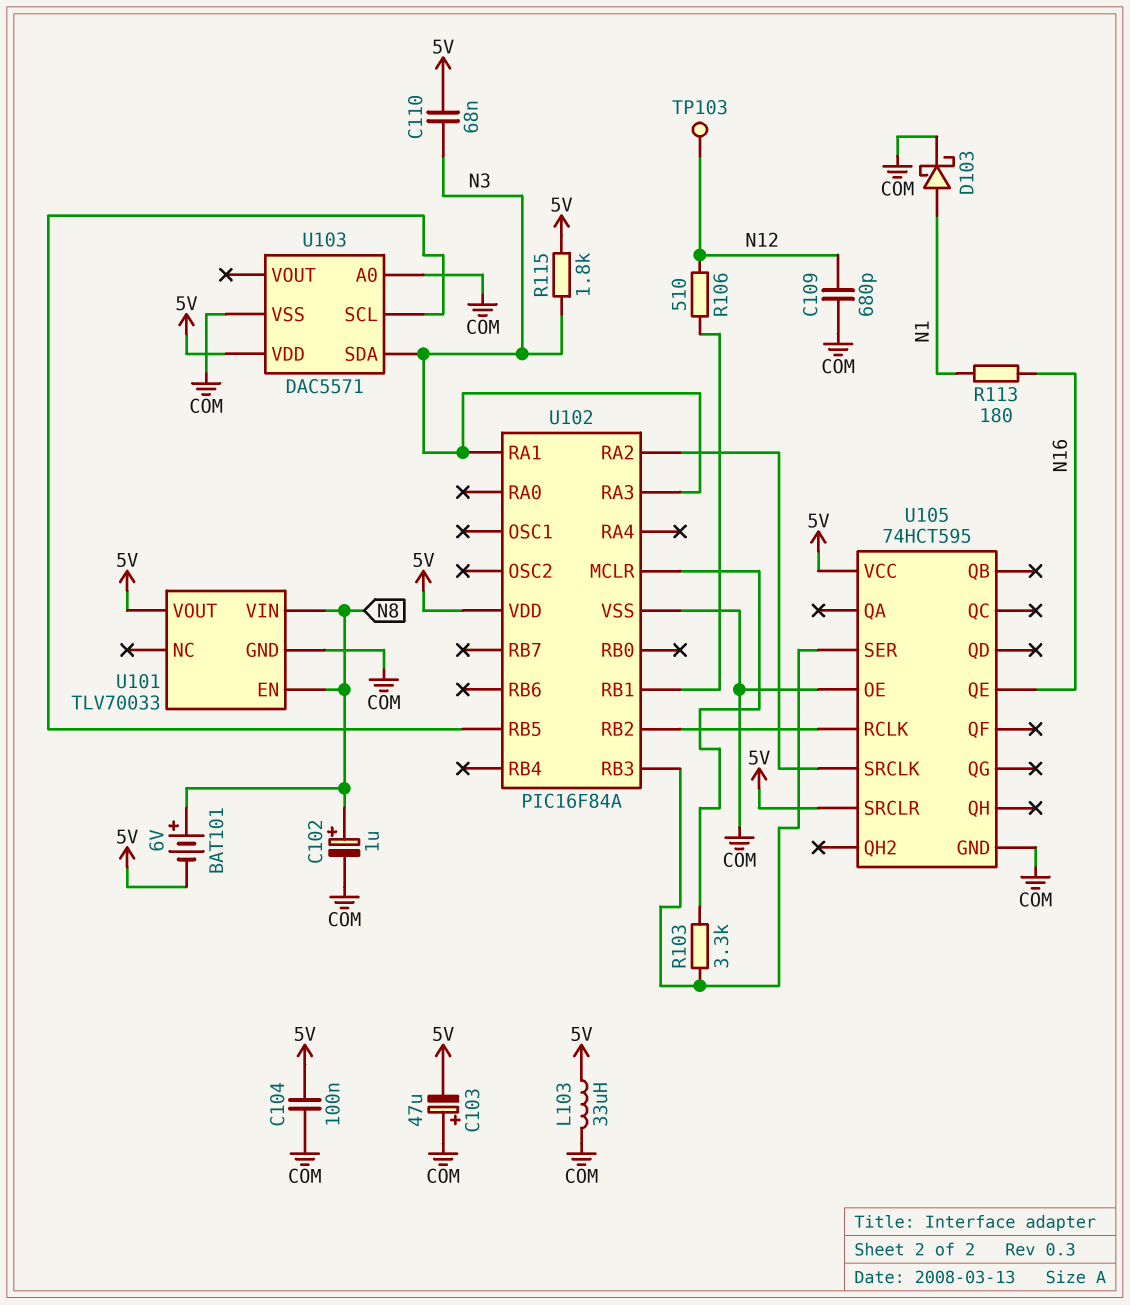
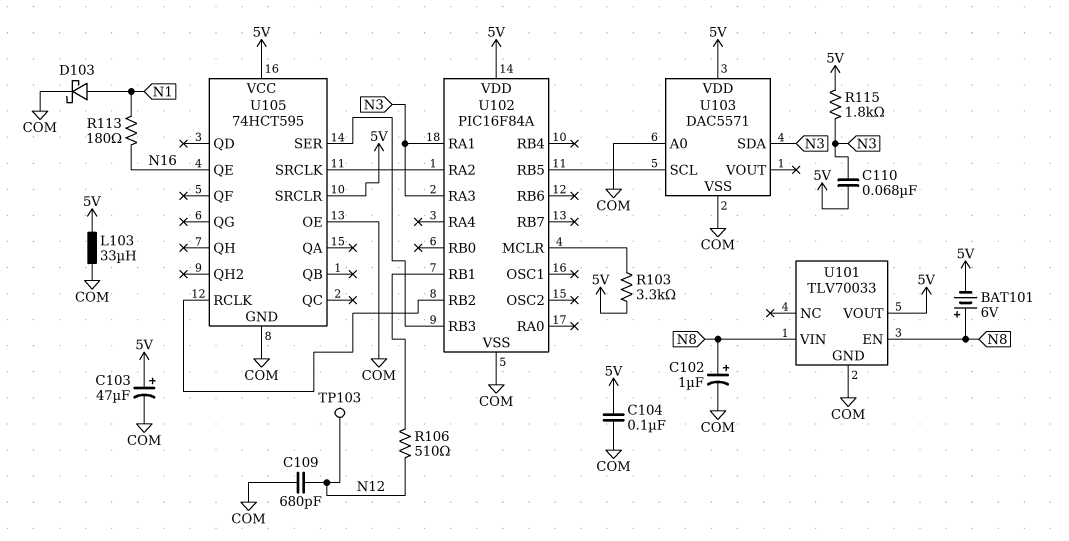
C103: 47uF (plus COM, minus 5V) -> 47uF (plus 5V, minus COM)
R103: 3.3k (U102/MCLR, U102/RB3) -> 3.3k (5V, U102/MCLR)

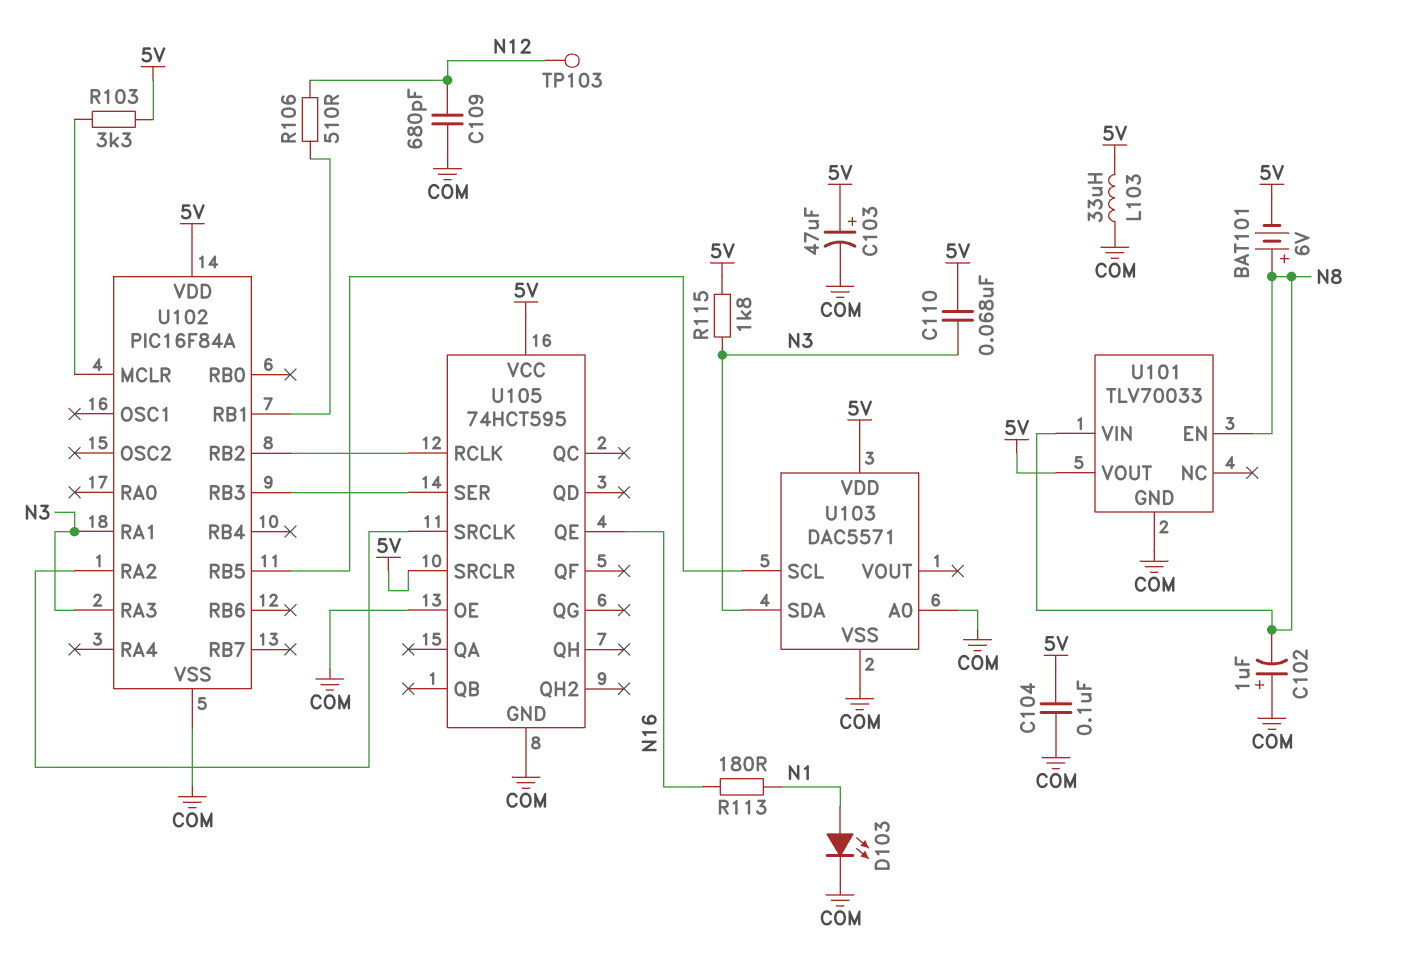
C102: 1uF (plus N8, minus COM) -> 1uF (plus COM, minus N8)
D103: schottky (A N1, K COM) -> LED (A N1, K COM)

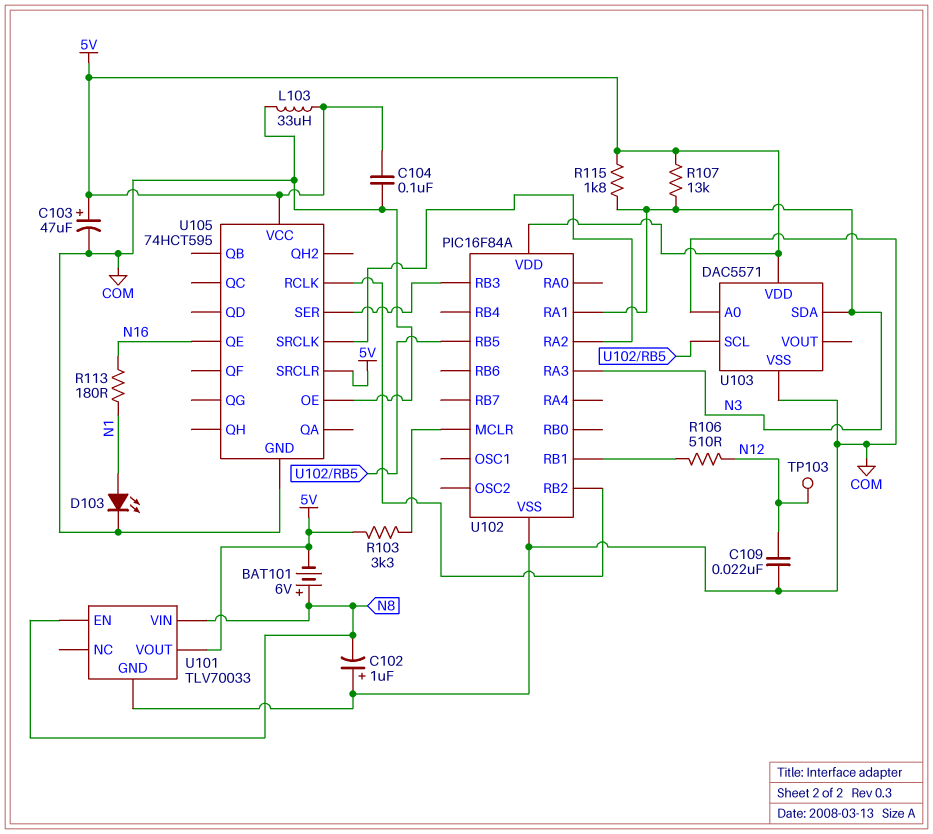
C109: 680pF (COM, N12) -> 22nF (COM, N12)
C110: 68nF (5V, N3) -> none
R107: none -> 13k (5V, N3)

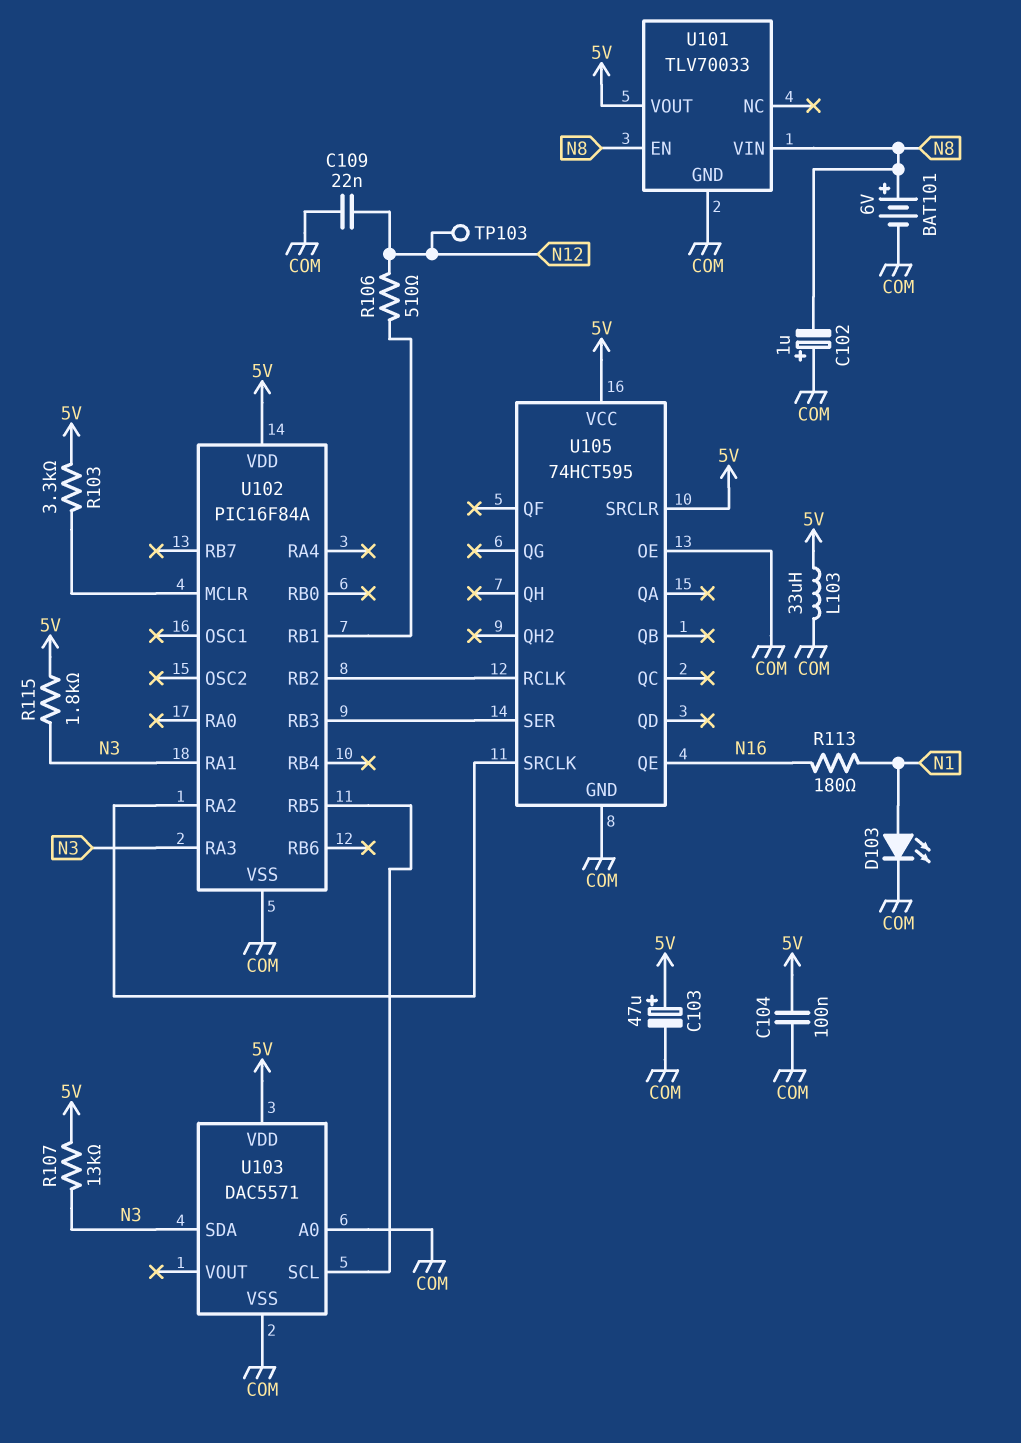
BAT101: 6V (plus N8, minus 5V) -> 6V (plus N8, minus COM)

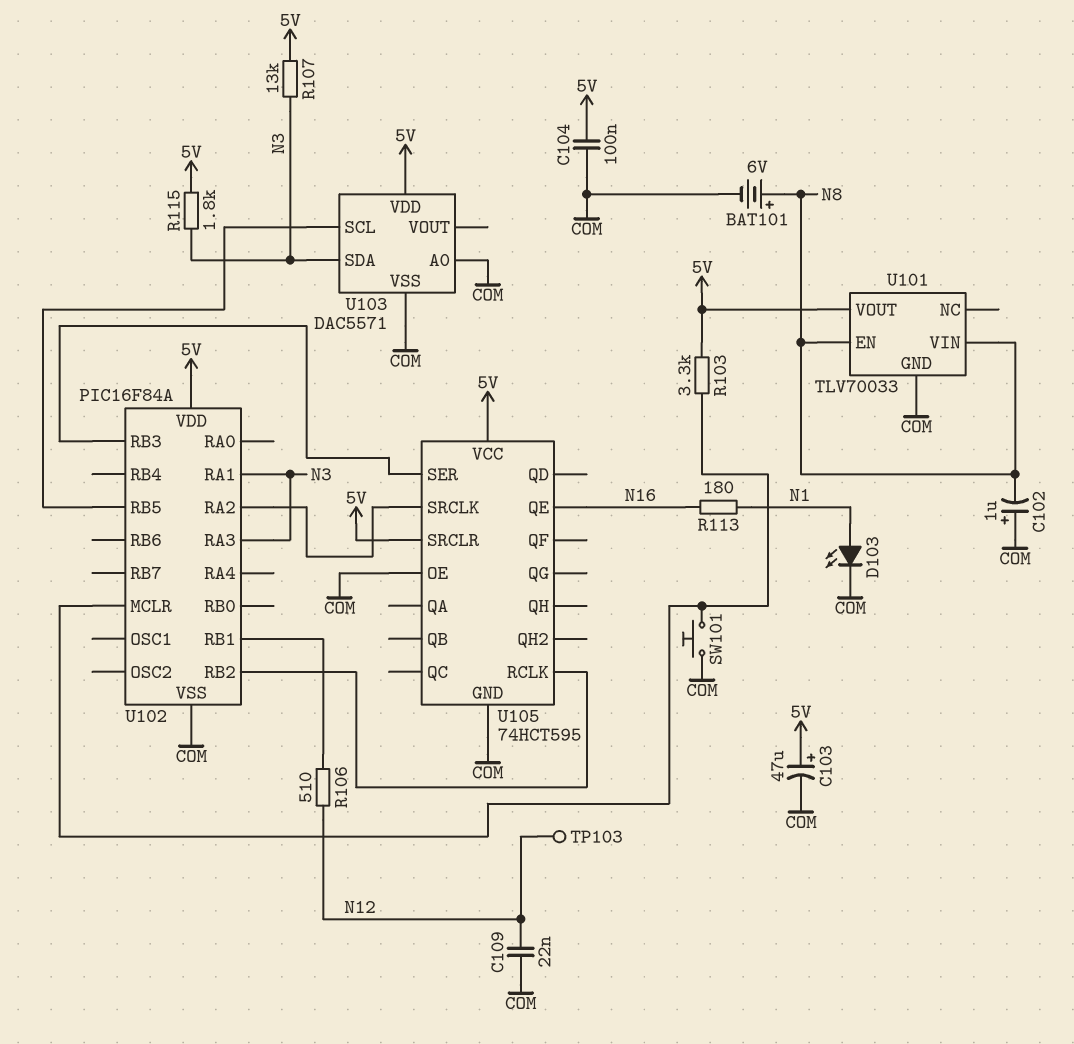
L103: 33uH (5V, COM) -> none
SW101: none -> button (COM, U102/MCLR)

